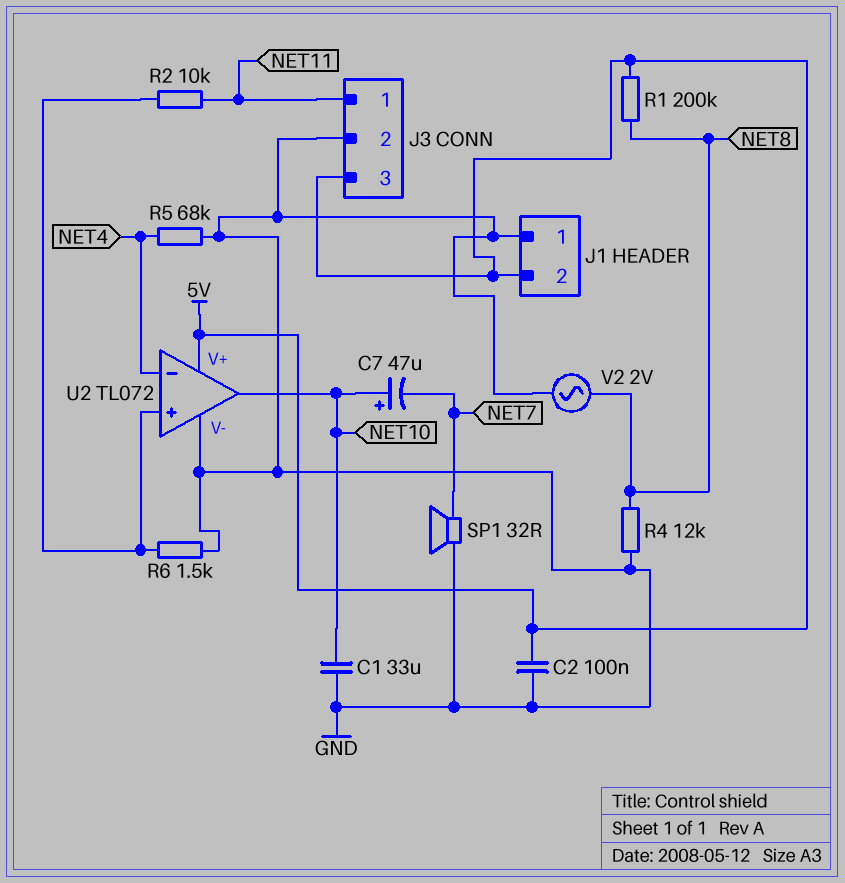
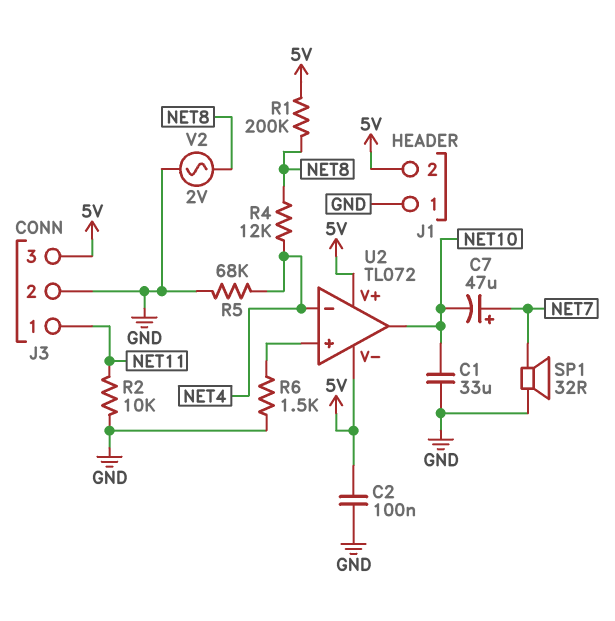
C7: 47uF (plus NET10, minus NET7) -> 47uF (plus NET7, minus NET10)
R2: 10k (NET11, U2/in+) -> 10k (GND, NET11)
R4: 12k (GND, NET8) -> 12k (NET4, NET8)
U2 pin V-: GND -> 5V

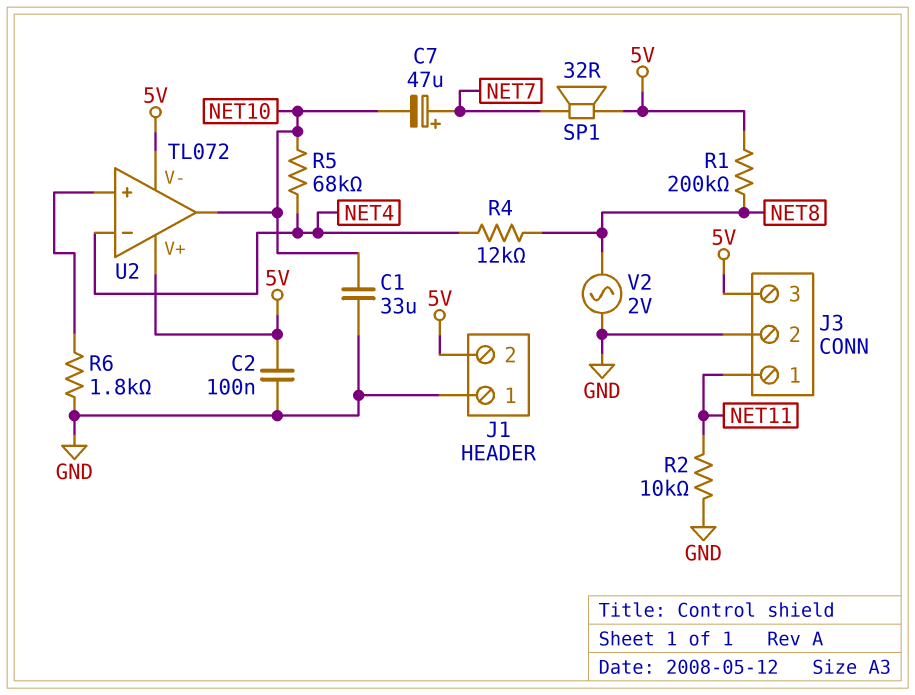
R5: 68k (GND, NET4) -> 68k (NET4, NET10)
R6: 1.5k (GND, U2/in+) -> 1.8k (GND, U2/in+)
SP1: speaker 32R (GND, NET7) -> speaker 32R (5V, NET7)

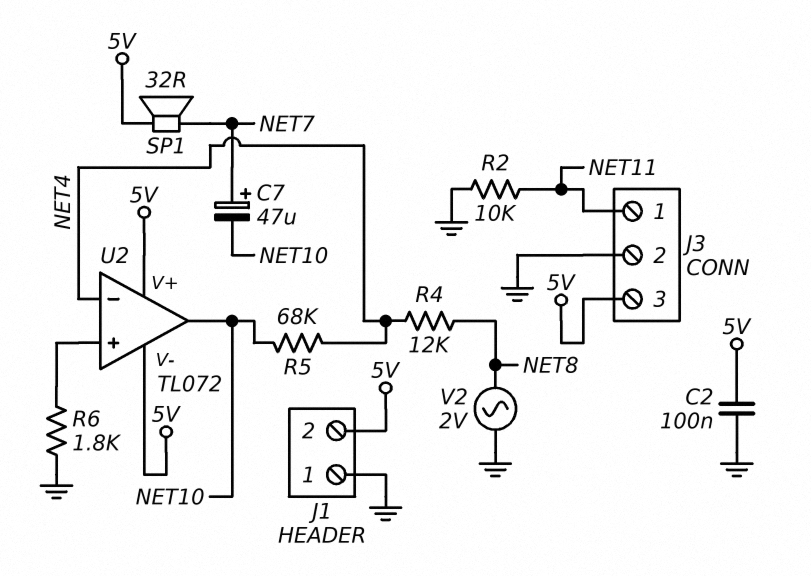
C1: 33uF (GND, NET10) -> none
R1: 200k (5V, NET8) -> none

